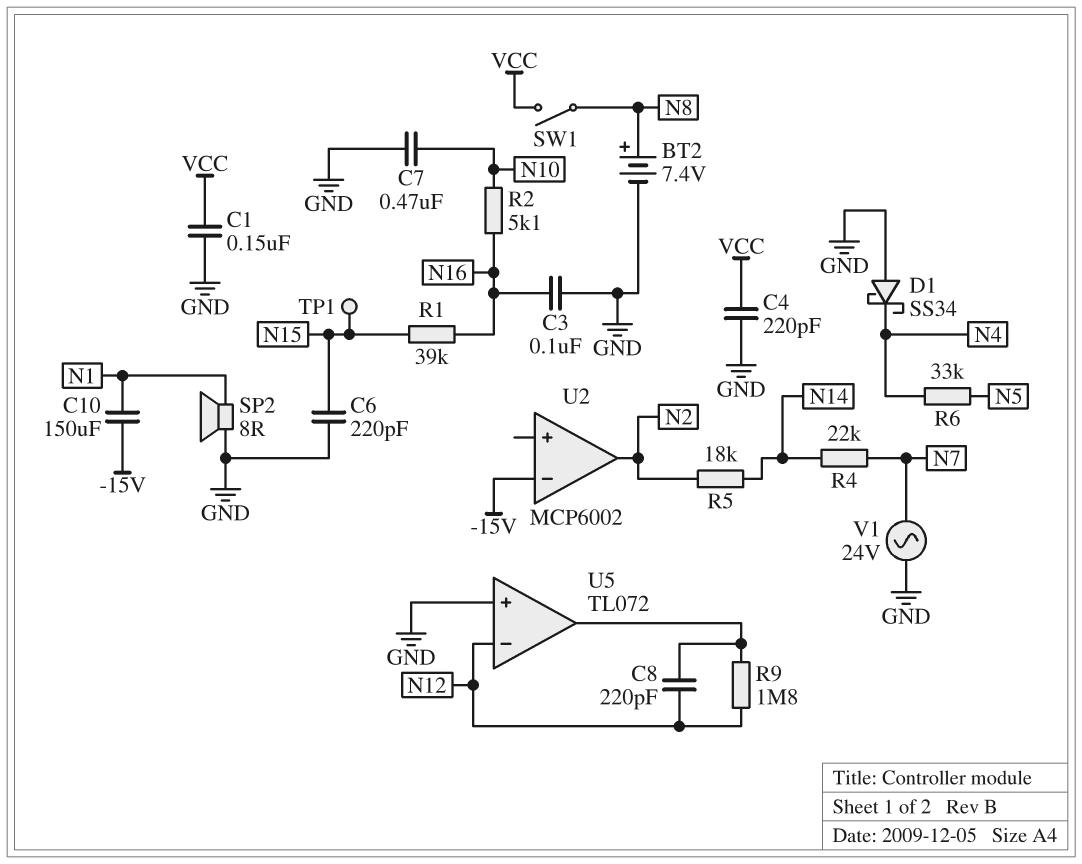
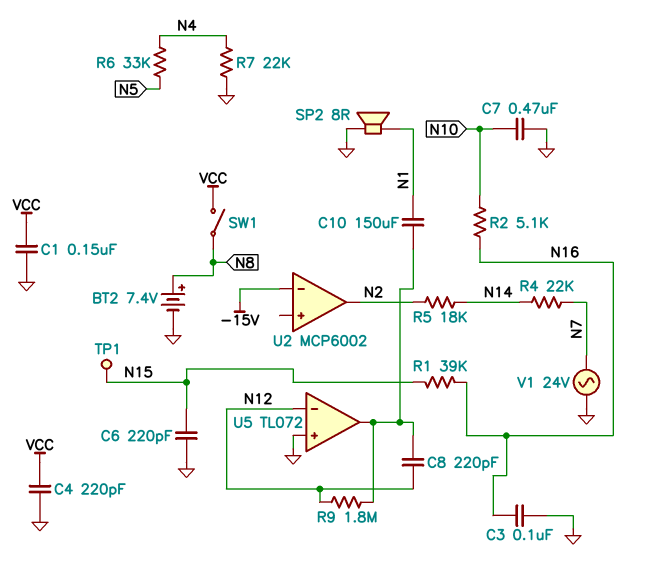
C10: 150uF (-15V, N1) -> 150uF (N1, U5/out)
D1: schottky SS34 (A GND, K N4) -> none
R7: none -> 22k (GND, N4)

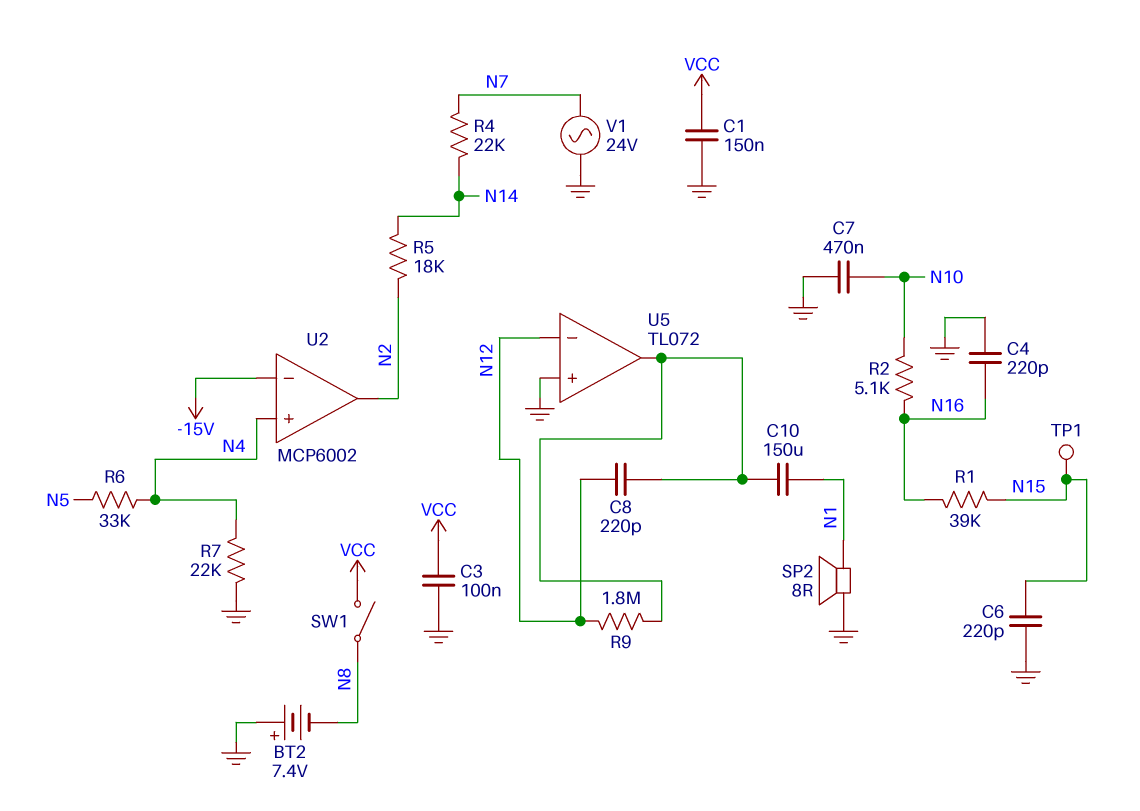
BT2: 7.4V (plus N8, minus GND) -> 7.4V (plus GND, minus N8)
C3: 100nF (GND, N16) -> 100nF (GND, VCC)
C4: 220pF (GND, VCC) -> 220pF (GND, N16)
U2 pin in+: none -> N4

